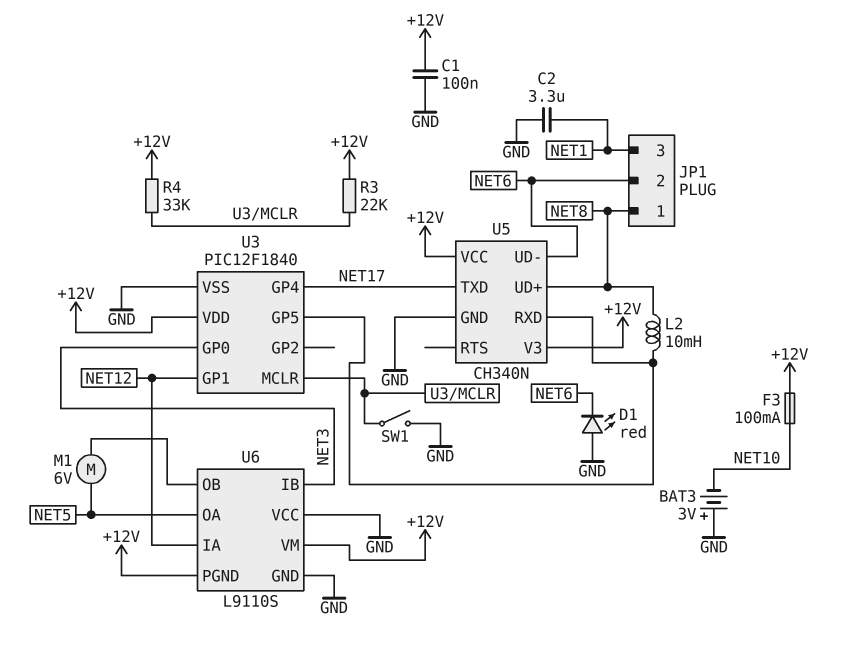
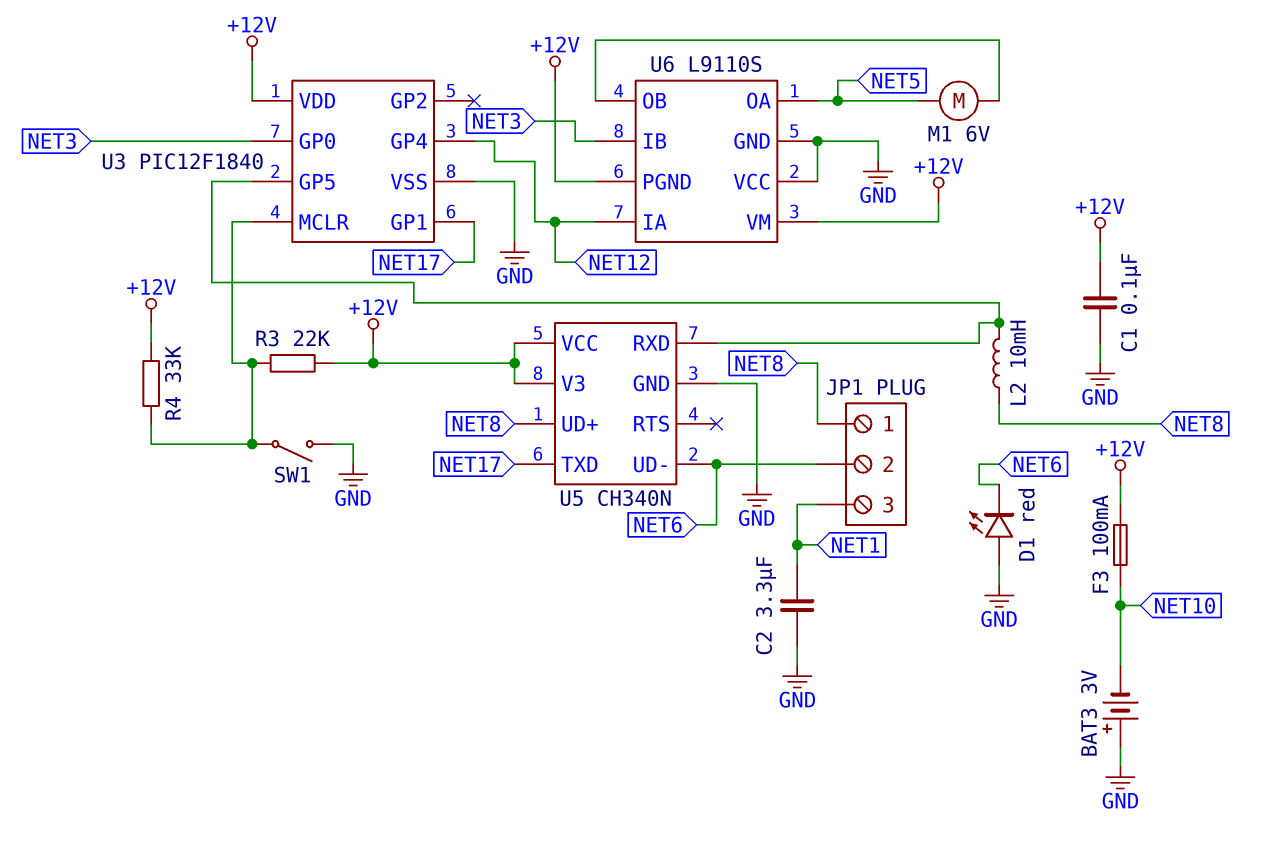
U3 pin GP1: NET12 -> NET17
U3 pin GP4: NET17 -> NET12

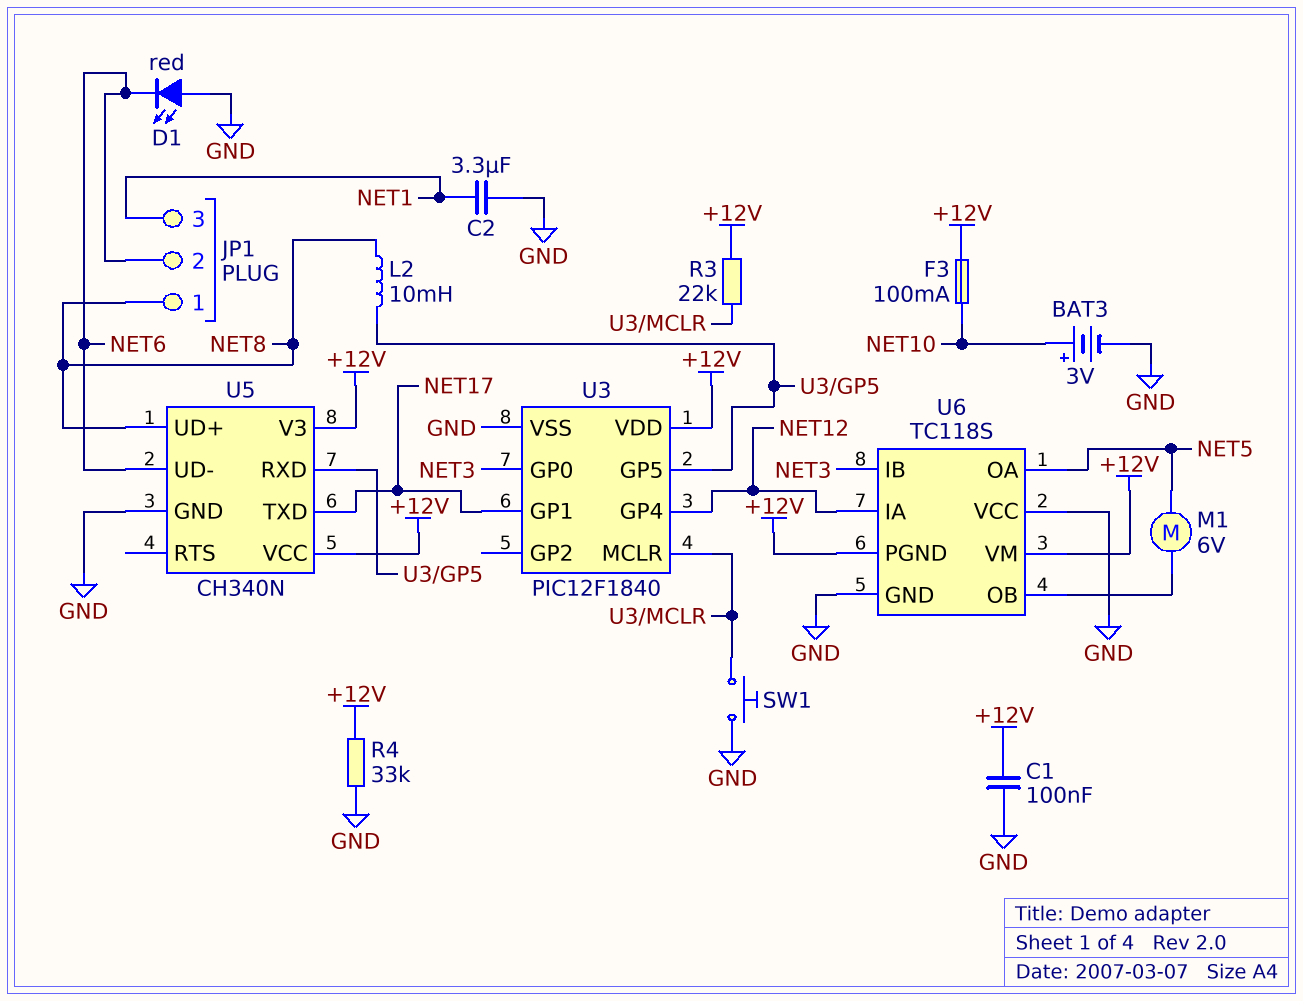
BAT3: 3V (plus GND, minus NET10) -> 3V (plus NET10, minus GND)
R4: 33k (+12V, U3/MCLR) -> 33k (+12V, GND)
SW1: switch (GND, U3/MCLR) -> button (GND, U3/MCLR)
U6: L9110S -> TC118S

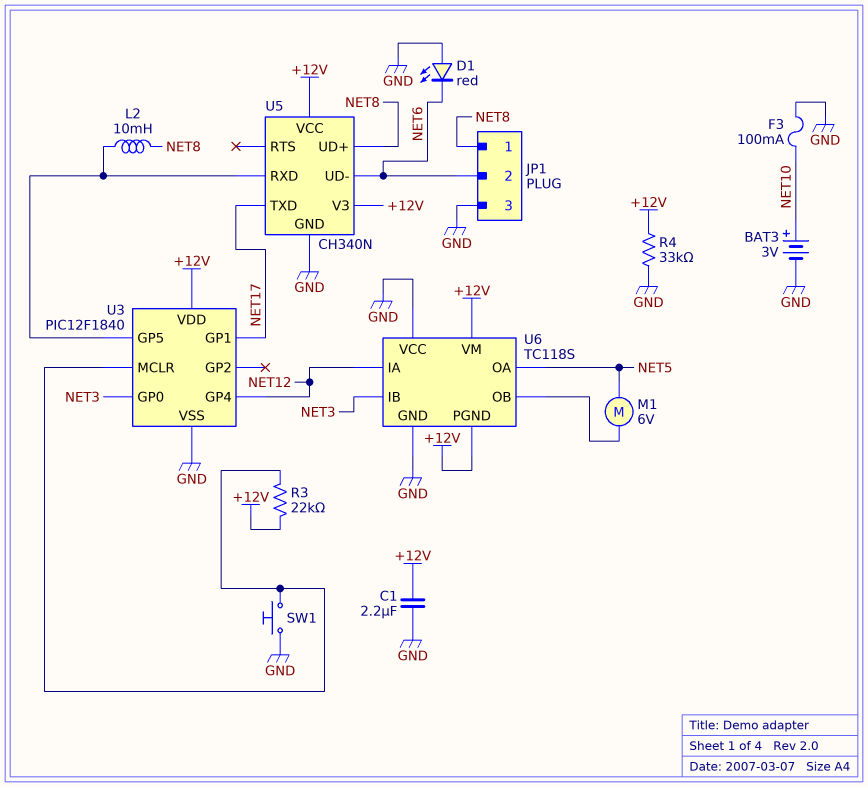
C1: 100nF (+12V, GND) -> 2.2uF (+12V, GND)
C2: 3.3uF (GND, NET1) -> none
F3: 100mA (+12V, NET10) -> 100mA (GND, NET10)
JP1 pin 3: NET1 -> GND

